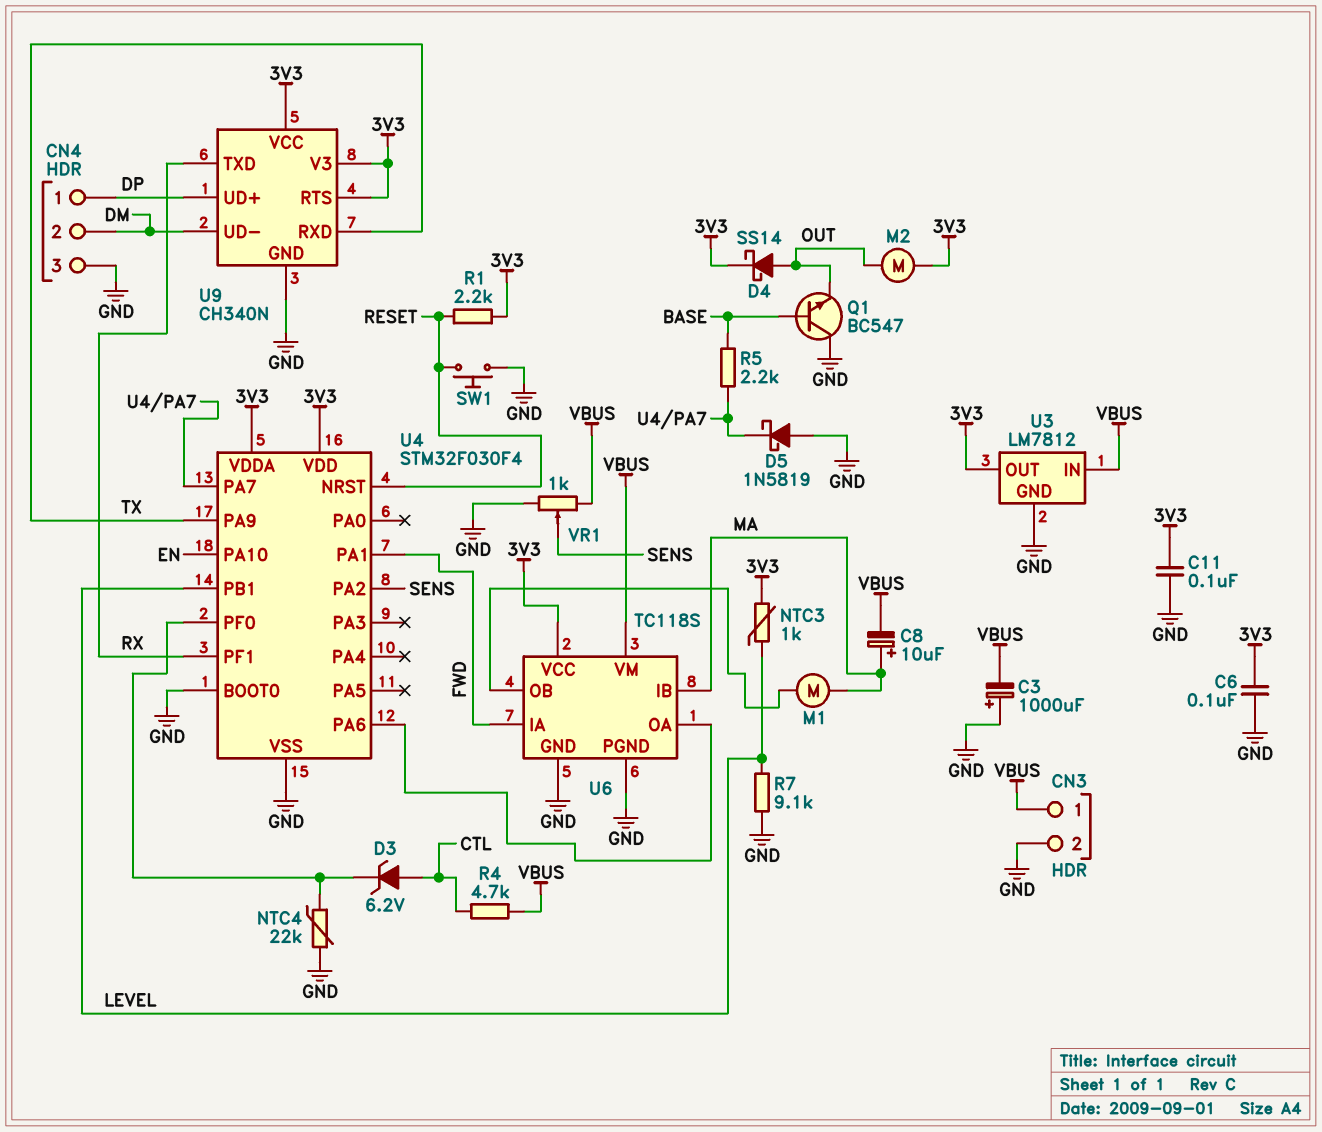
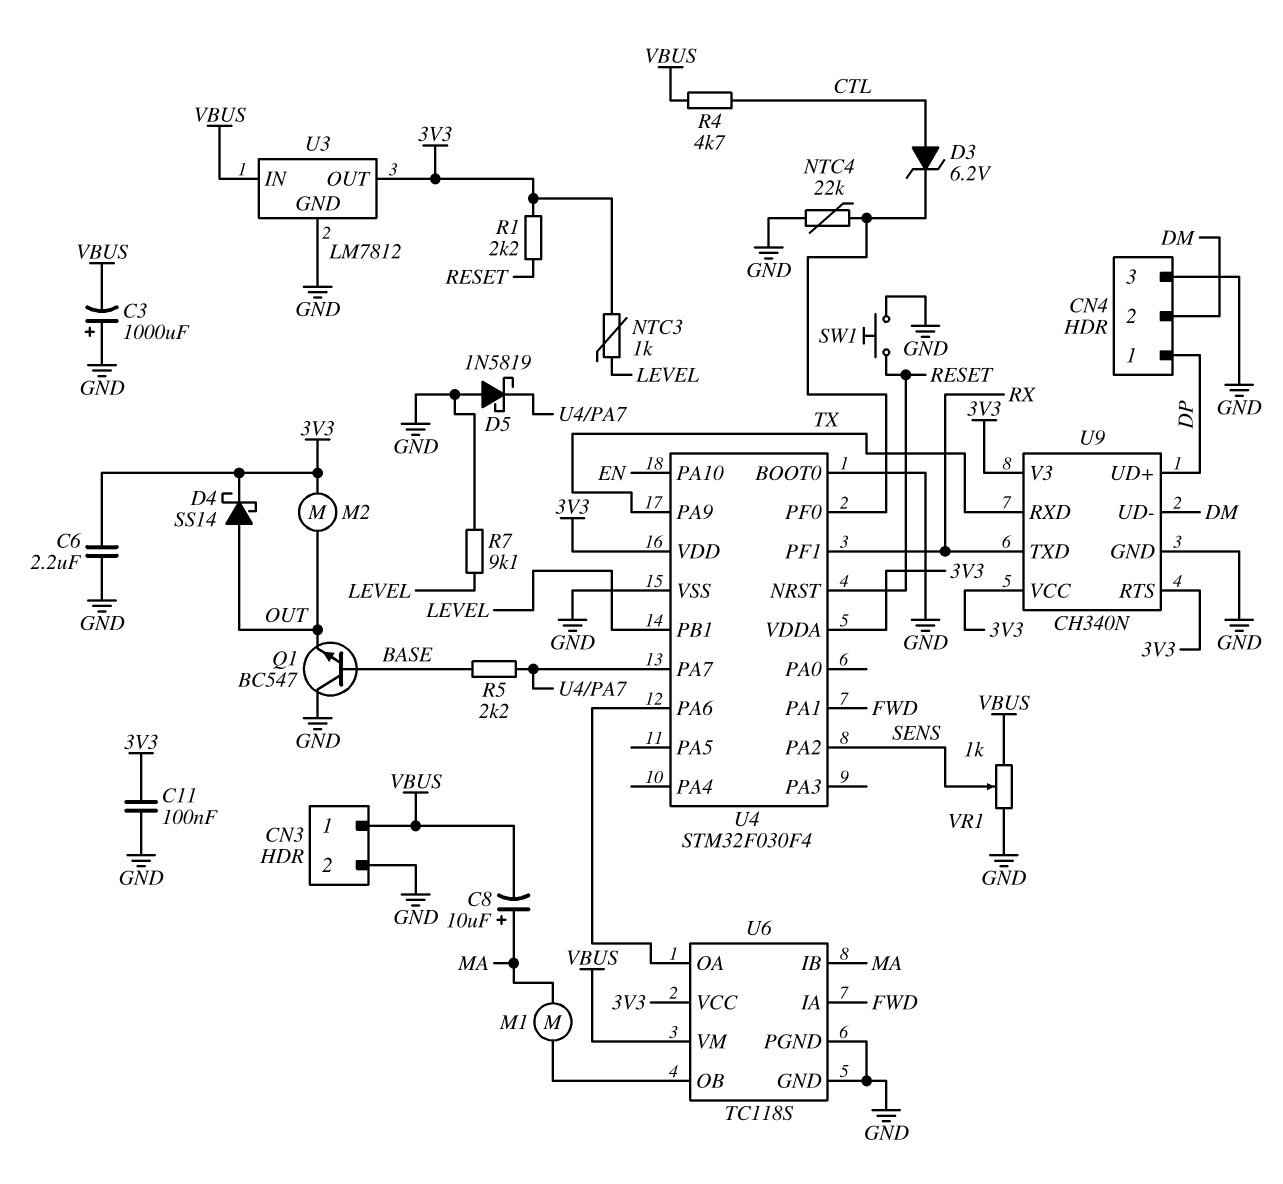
C6: 100nF (3V3, GND) -> 2.2uF (3V3, GND)

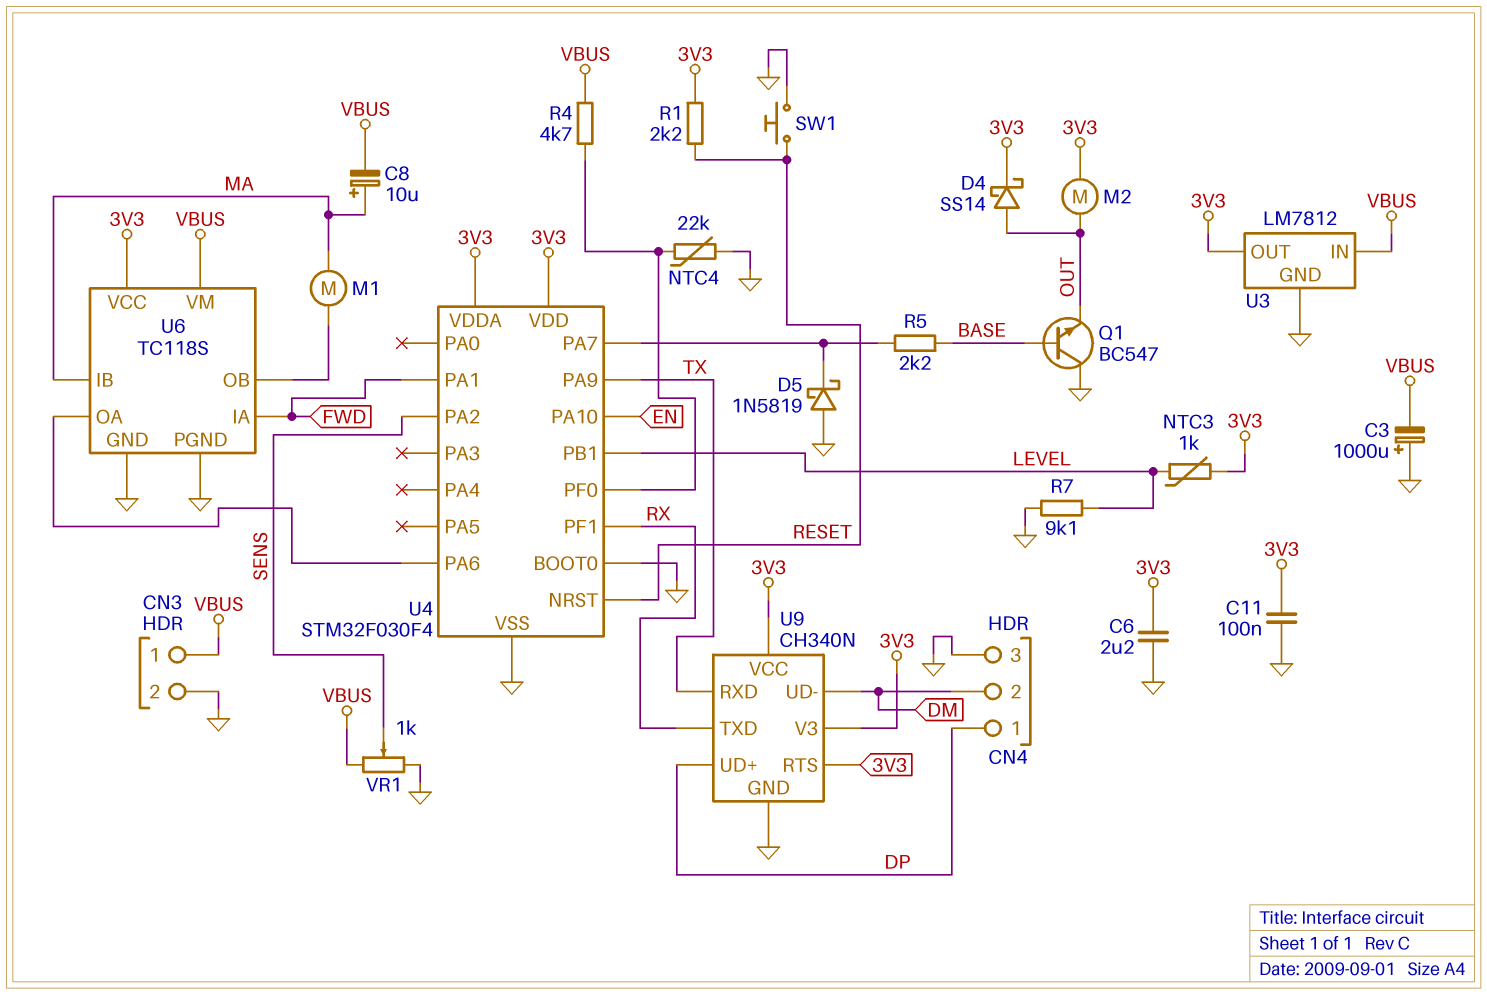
D3: zener 6.2V (A CTL, K U4/PF0) -> none
R4: 4.7k (CTL, VBUS) -> 4.7k (U4/PF0, VBUS)

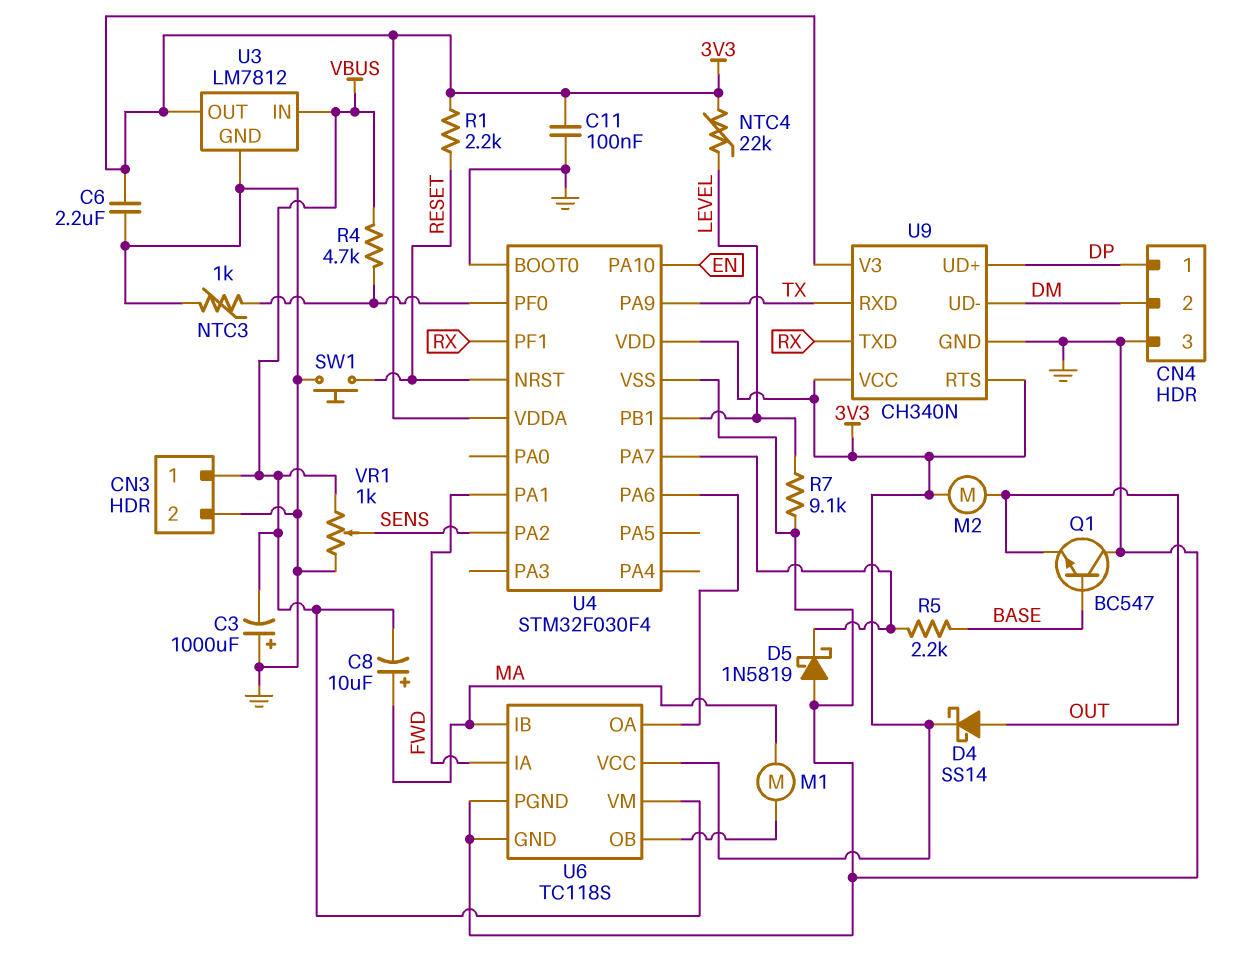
NTC3: 1k (3V3, LEVEL) -> 1k (GND, U4/PF0)
NTC4: 22k (GND, U4/PF0) -> 22k (3V3, LEVEL)

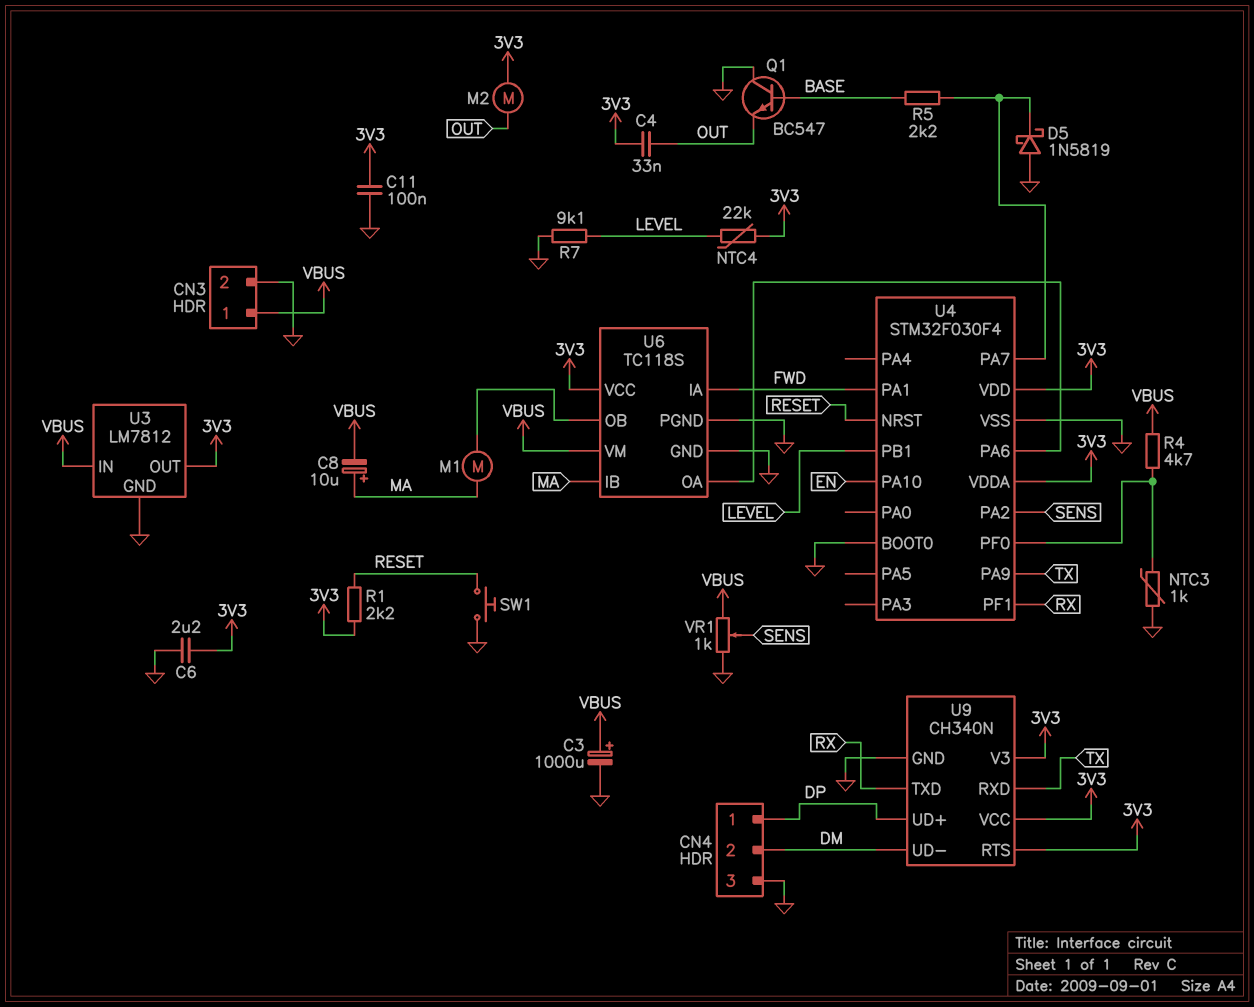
C3: 1000uF (plus GND, minus VBUS) -> 1000uF (plus VBUS, minus GND)
C4: none -> 33nF (3V3, OUT)
D4: schottky SS14 (A OUT, K 3V3) -> none

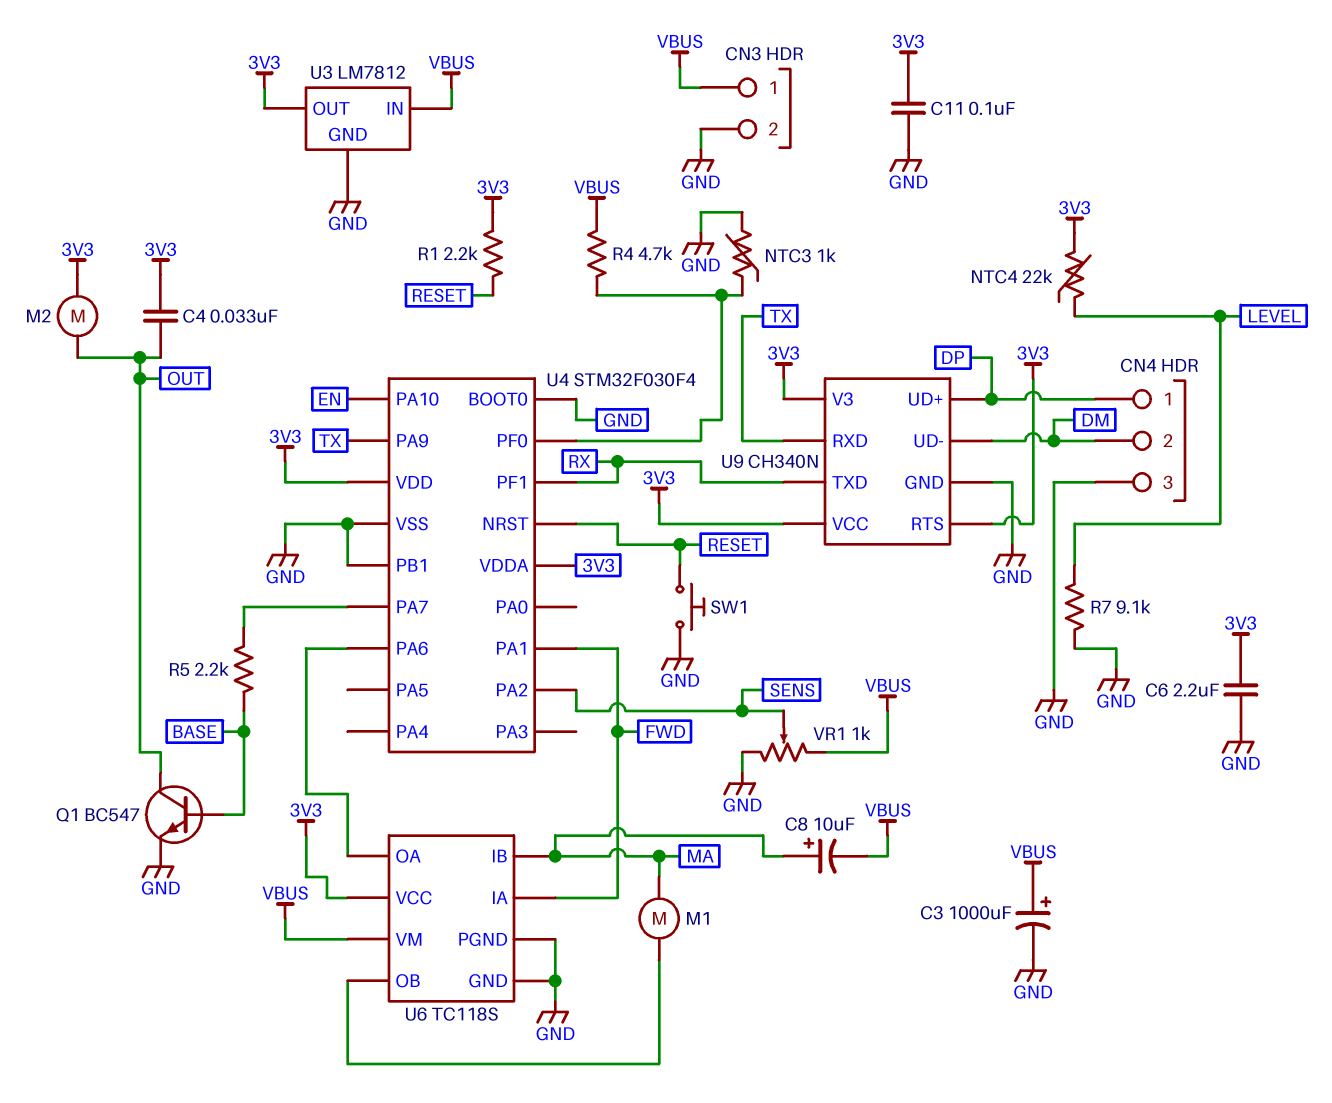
D5: schottky 1N5819 (A GND, K U4/PA7) -> none
Q1: NPN BC547 (B BASE, C GND, E OUT) -> NPN BC547 (B BASE, C OUT, E GND)
U4 pin PB1: LEVEL -> GND

